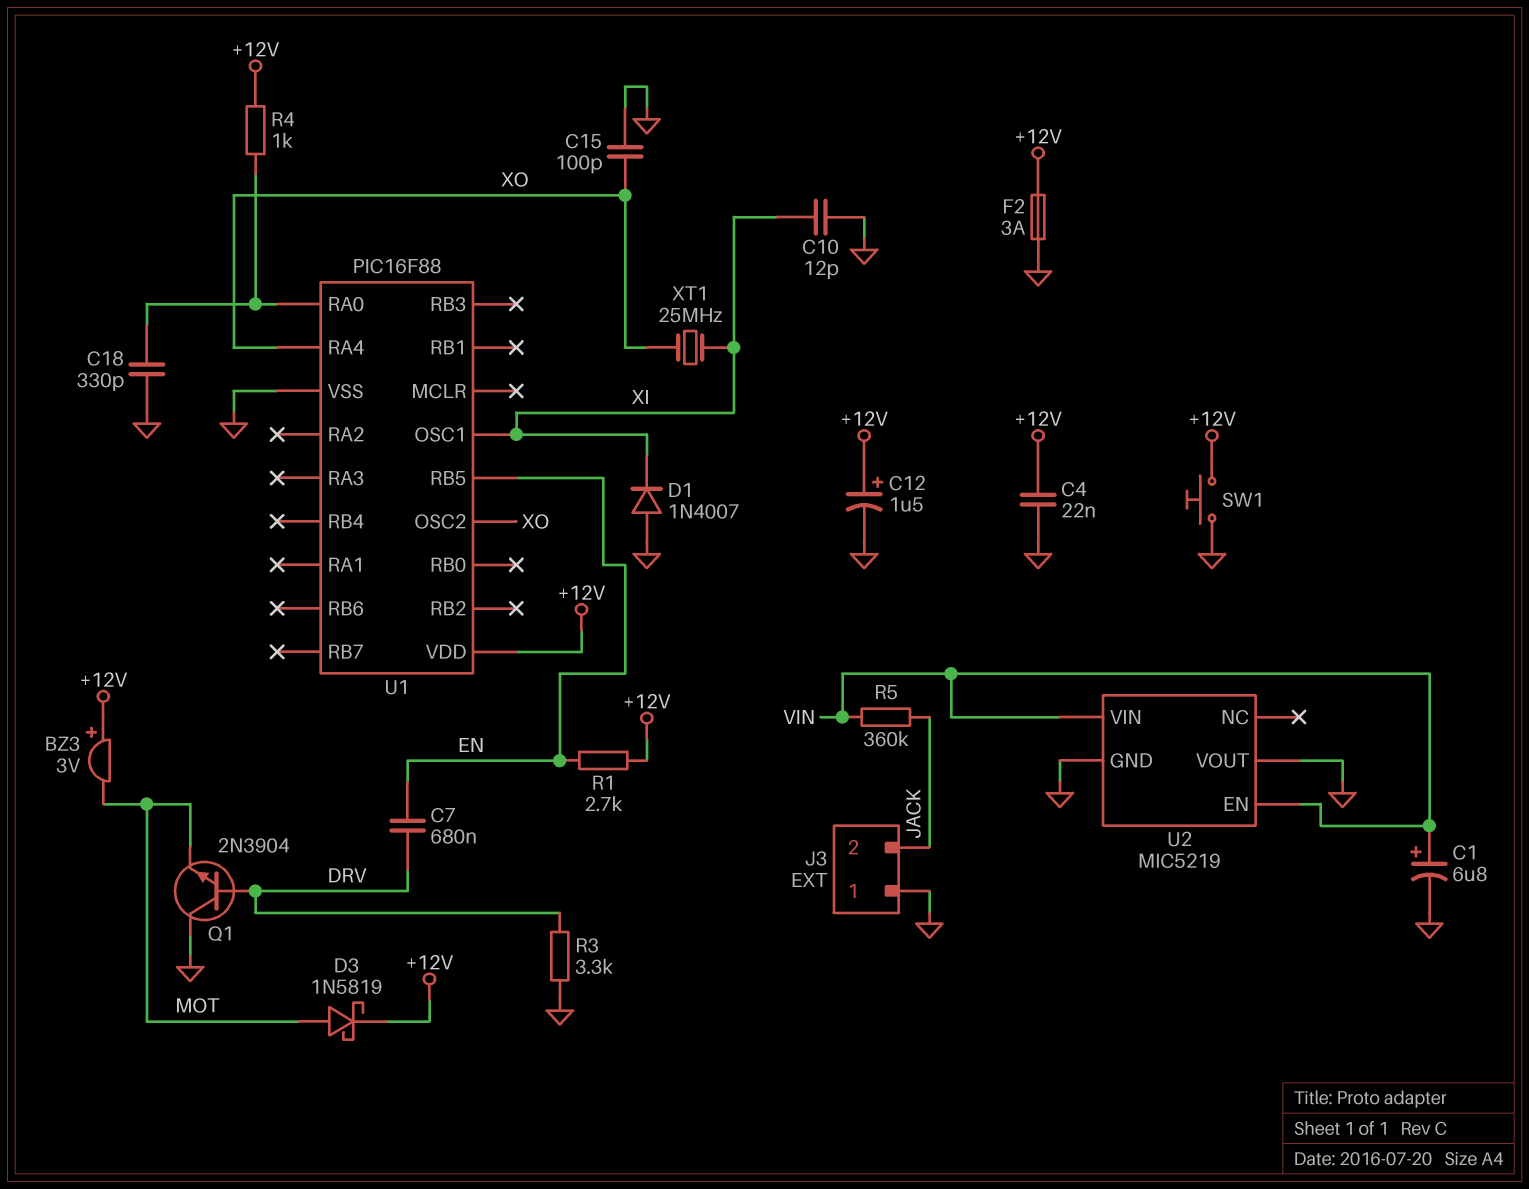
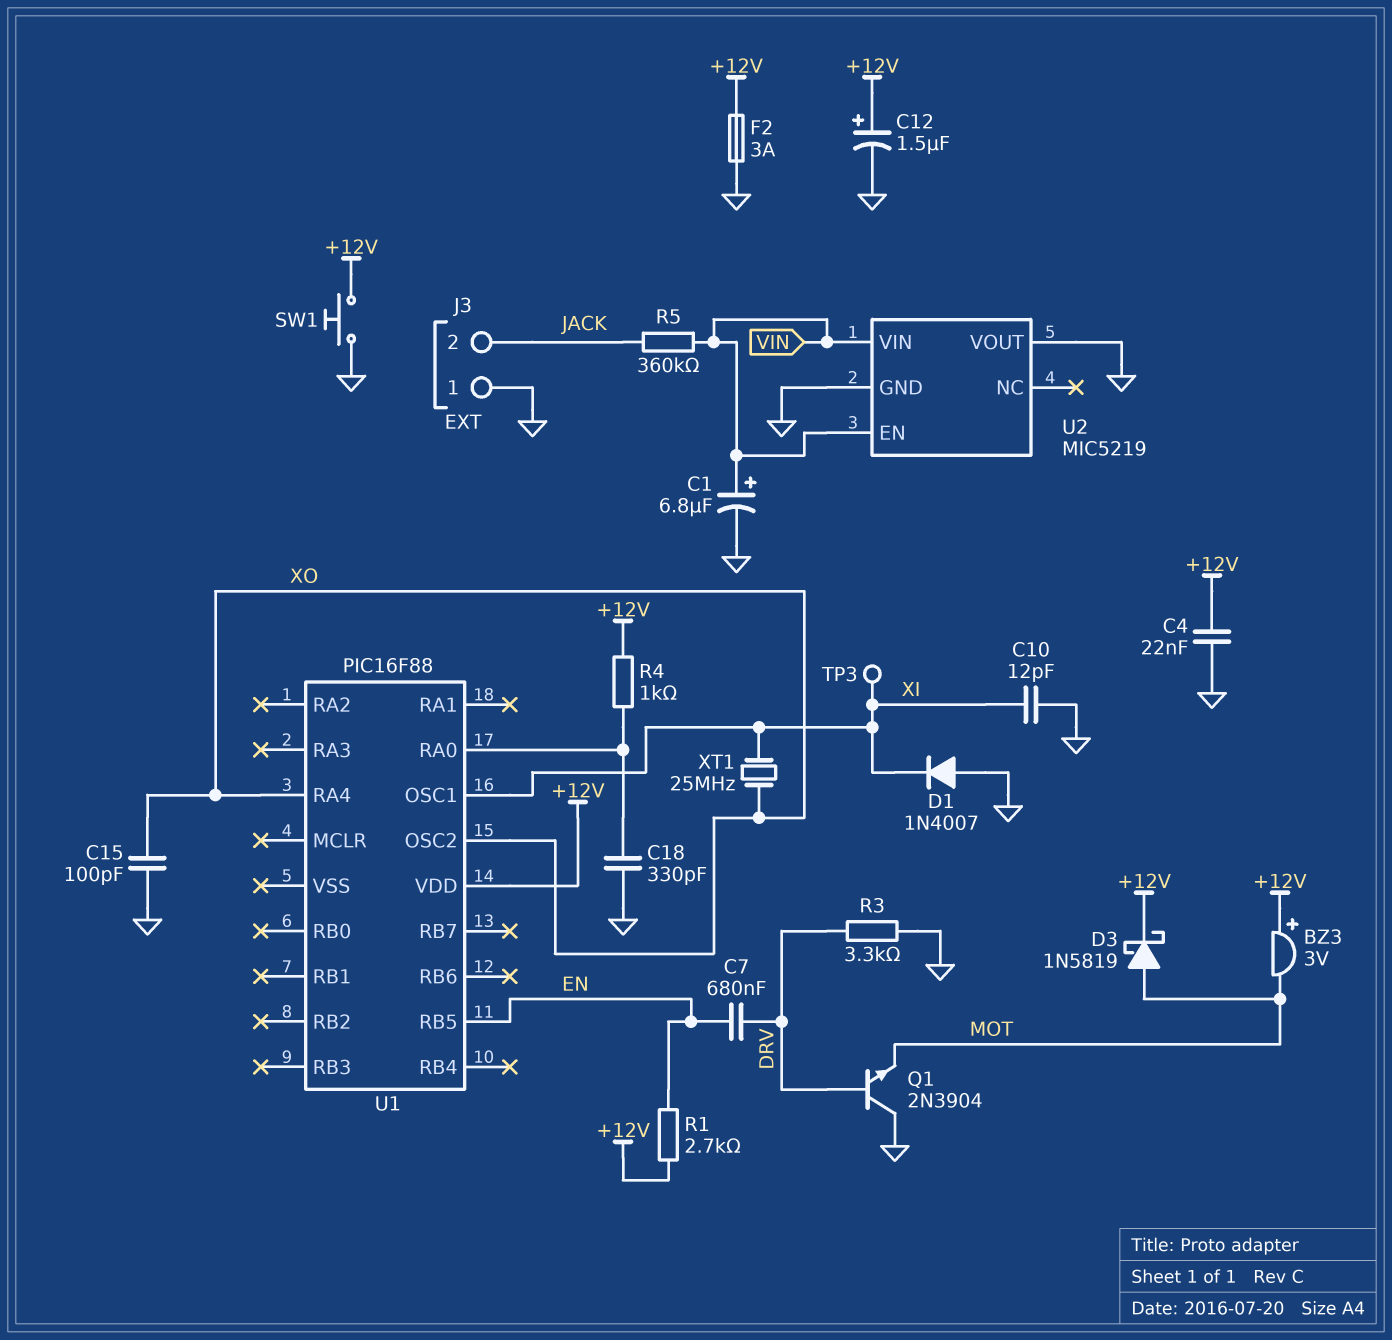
TP3: none -> test point (XI)
U1 pin VSS: GND -> none

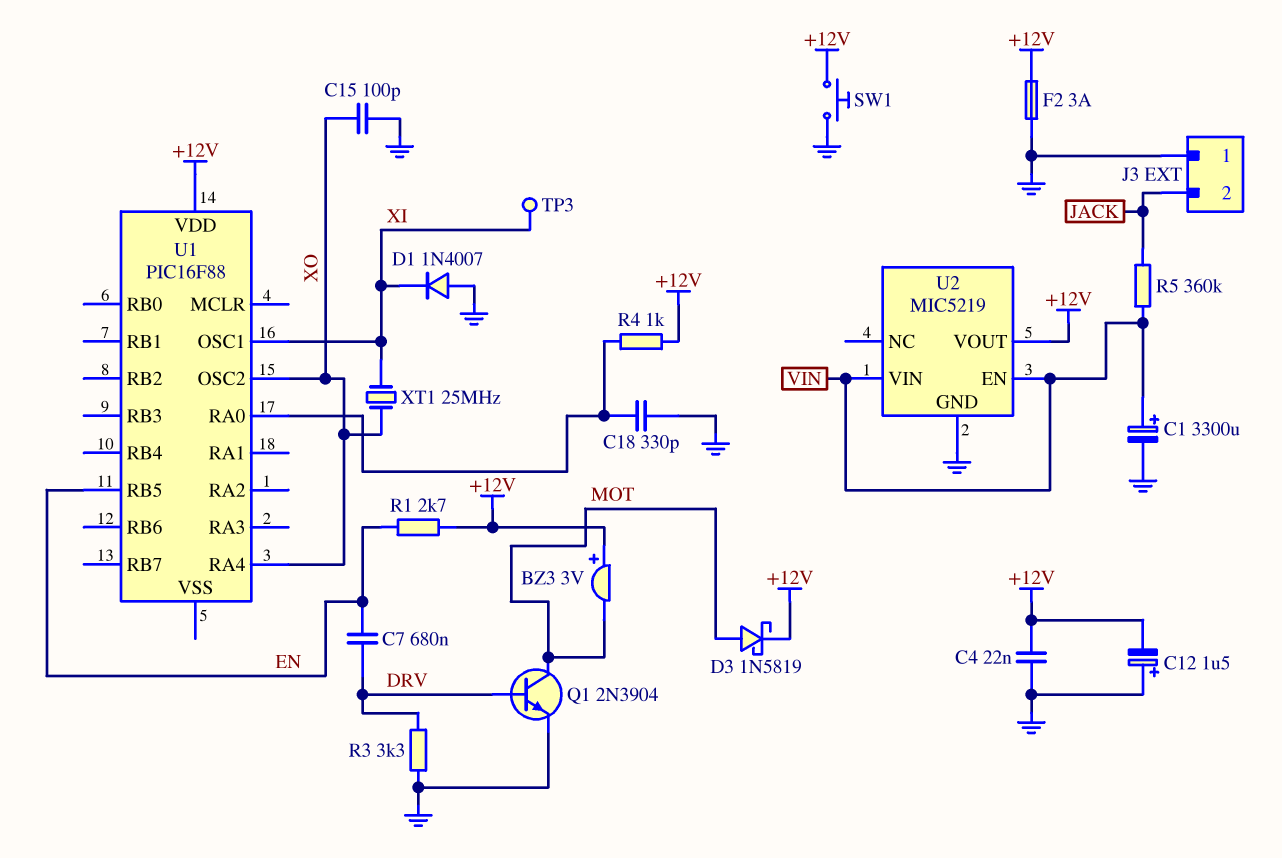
C1: 6.8uF (plus VIN, minus GND) -> 3300uF (plus VIN, minus GND)
C10: 12pF (GND, XI) -> none
C12: 1.5uF (plus +12V, minus GND) -> 1.5uF (plus GND, minus +12V)
Q1: NPN 2N3904 (B DRV, C GND, E MOT) -> NPN 2N3904 (B DRV, C MOT, E GND)
U2 pin VOUT: GND -> +12V

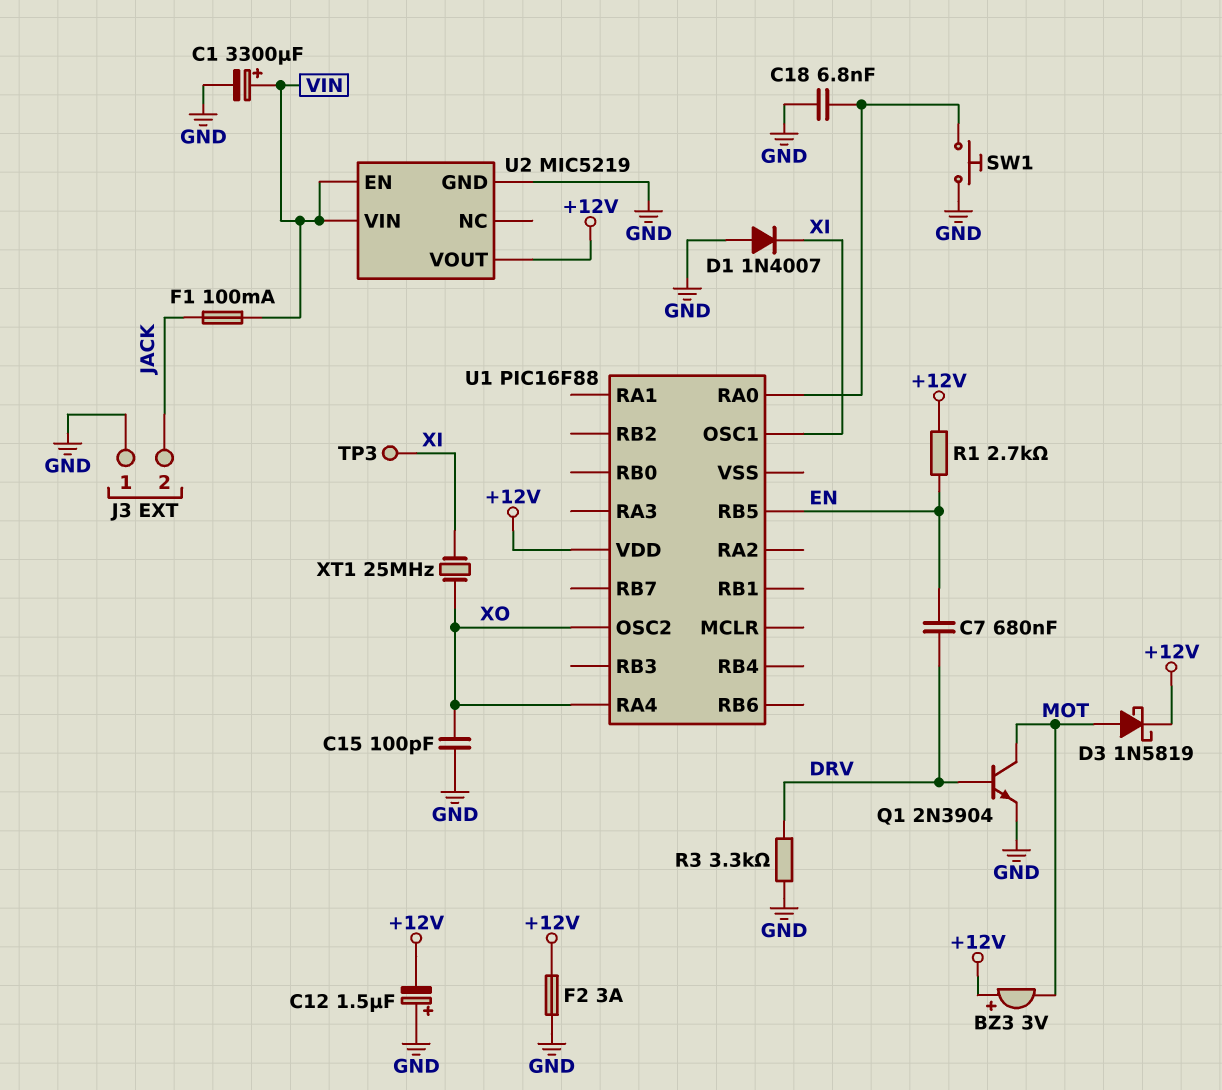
C4: 22nF (+12V, GND) -> none
C18: 330pF (GND, U1/RA0) -> 6.8nF (GND, U1/RA0)
F1: none -> 100mA (JACK, VIN)
R4: 1k (+12V, U1/RA0) -> none
R5: 360k (JACK, VIN) -> none
SW1: button (+12V, GND) -> button (GND, U1/RA0)

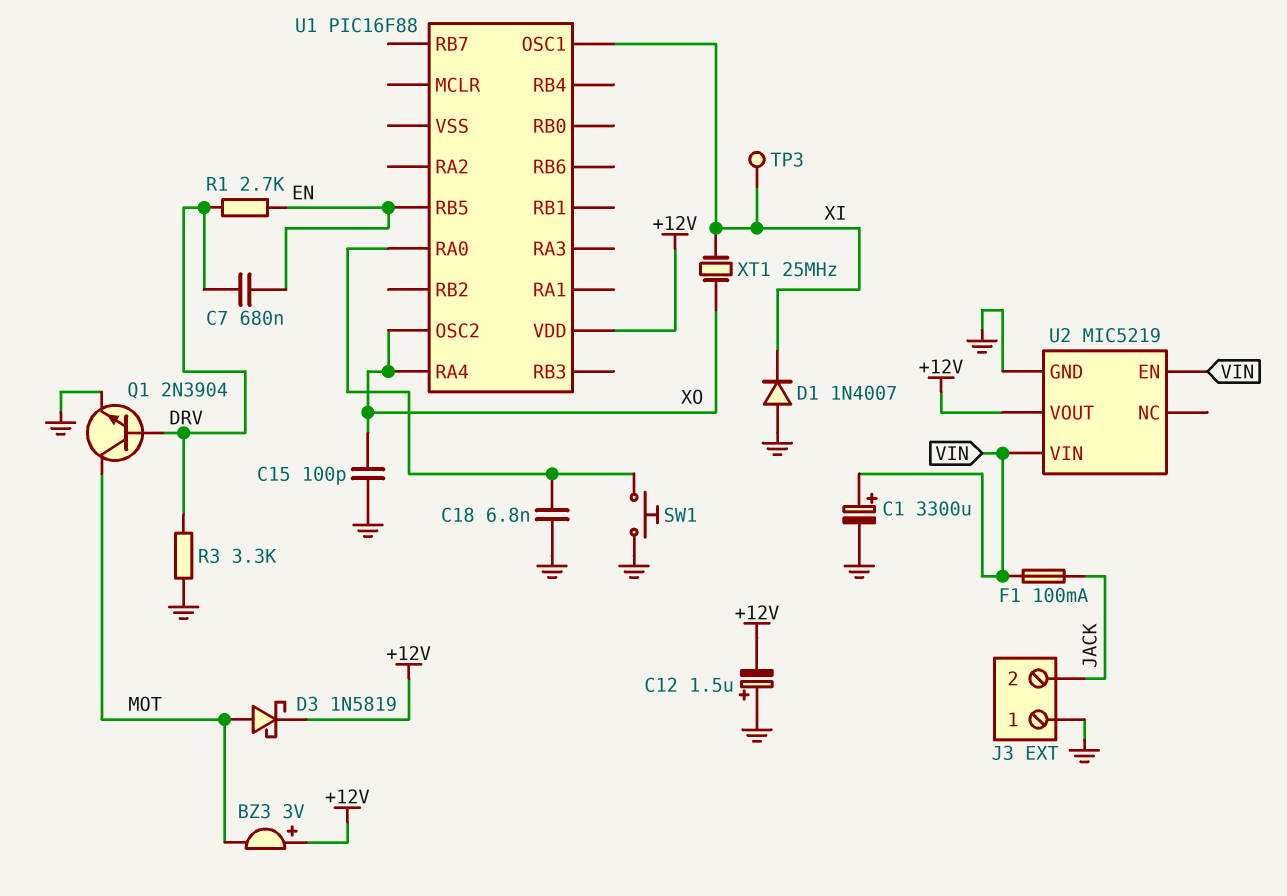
F2: 3A (+12V, GND) -> none
R1: 2.7k (+12V, EN) -> 2.7k (DRV, EN)

